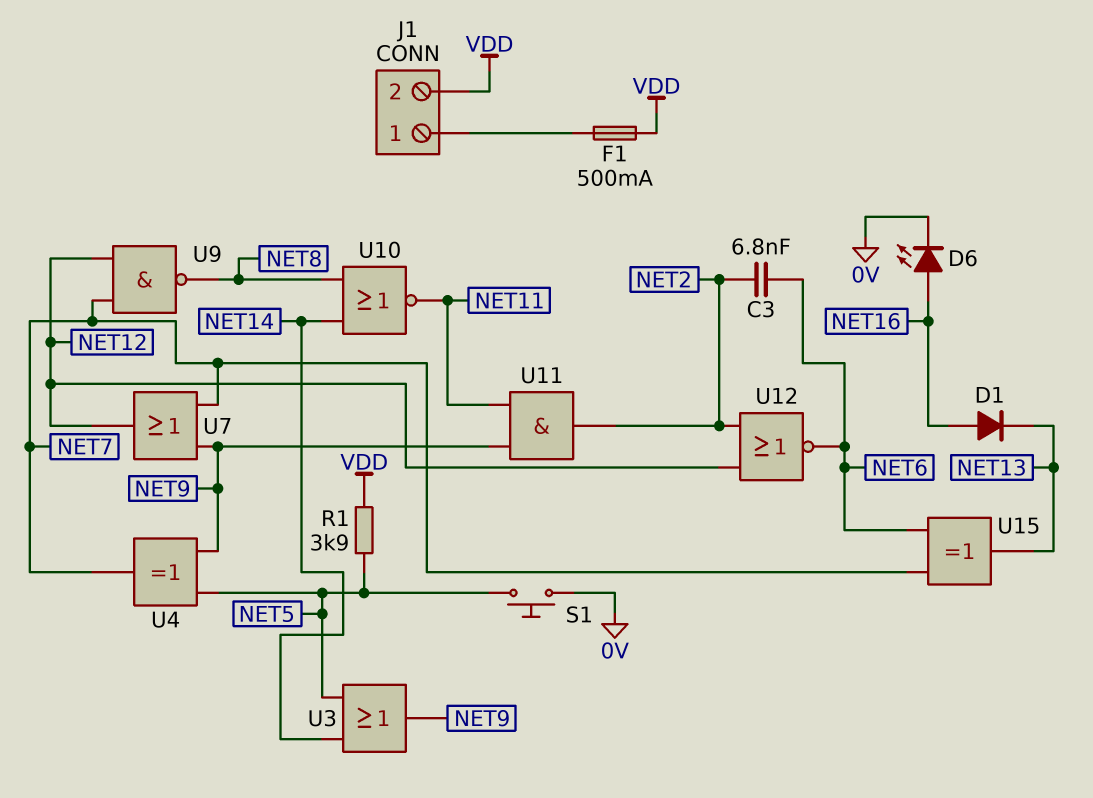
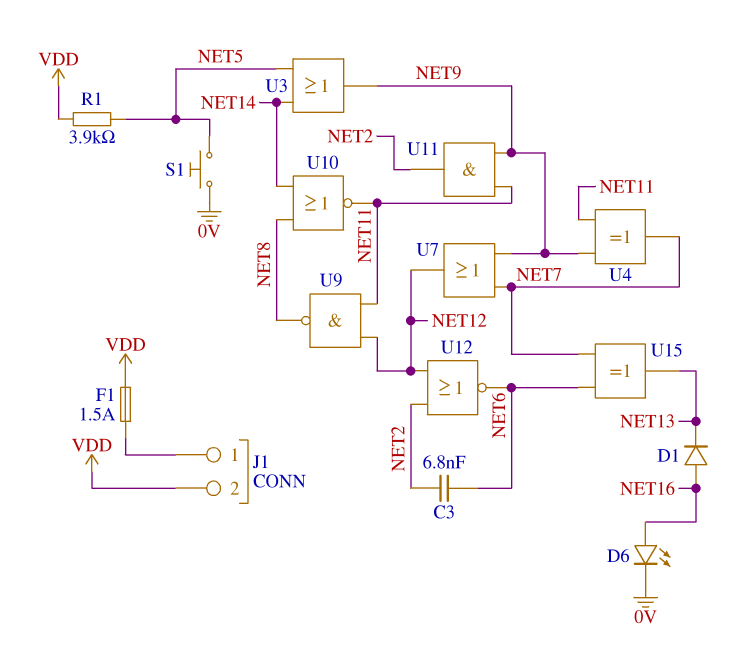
F1: 500mA (J1/1, VDD) -> 1.5A (J1/1, VDD)
U4: XOR (in NET5, in NET9, out NET7) -> XOR (in NET9, in NET11, out NET7)
U9: NAND (in NET7, in NET12, out NET8) -> NAND (in NET11, in NET12, out NET8)

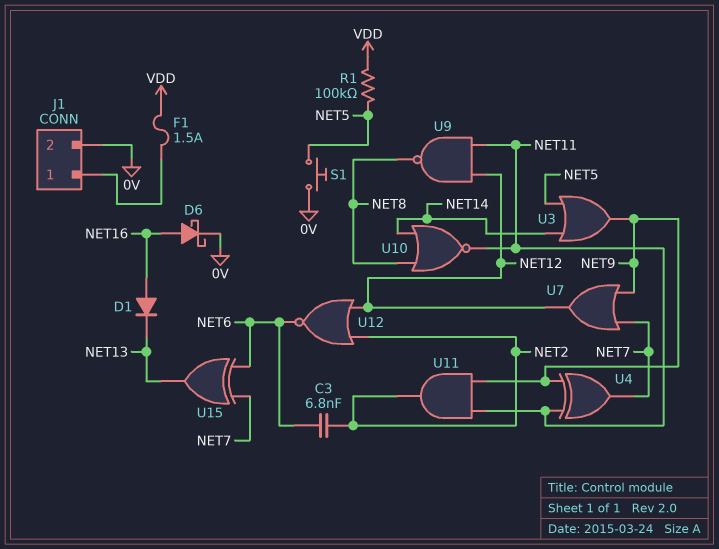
D6: LED (A NET16, K 0V) -> schottky (A NET16, K 0V)
J1 pin 2: VDD -> 0V
R1: 3.9k (NET5, VDD) -> 100k (NET5, VDD)

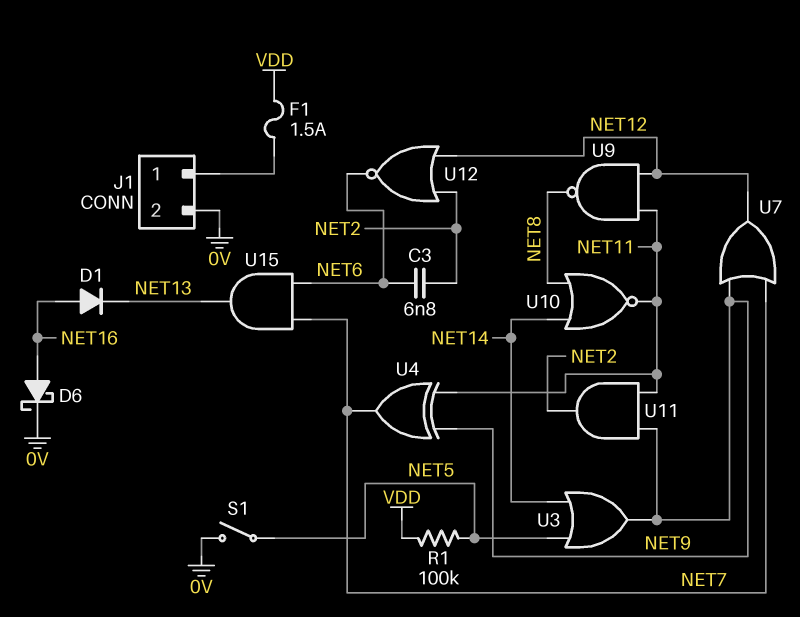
S1: button (0V, NET5) -> switch (0V, NET5)
U15: XOR (in NET6, in NET7, out NET13) -> AND (in NET6, in NET7, out NET13)

